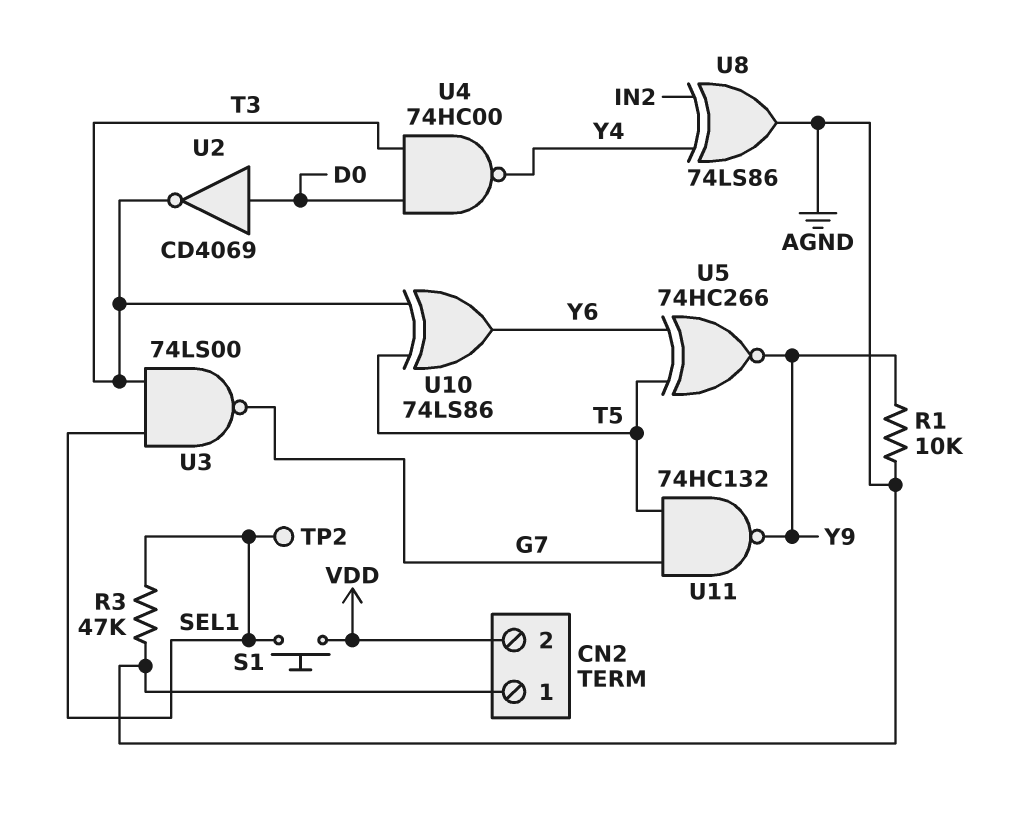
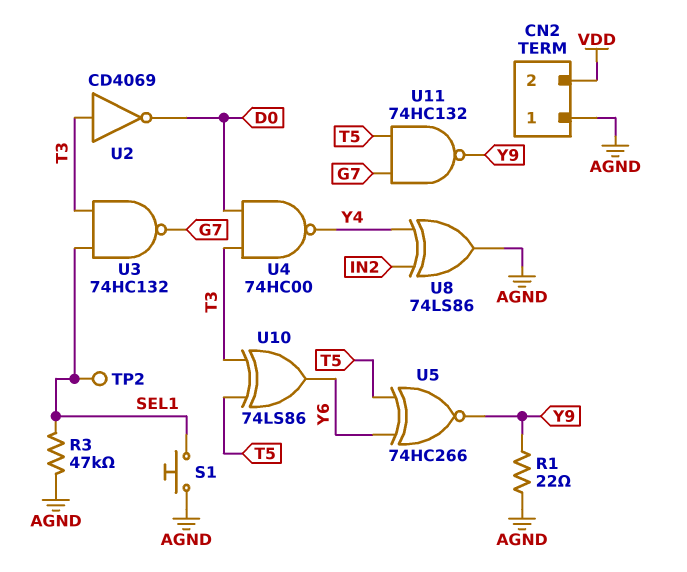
R1: 10k (AGND, Y9) -> 22 (AGND, Y9)
S1: button (SEL1, VDD) -> button (AGND, SEL1)
U2: NOT CD4069 (in D0, out T3) -> NOT CD4069 (in T3, out D0)
U3: NAND 74LS00 (in SEL1, in T3, out G7) -> NAND 74HC132 (in SEL1, in T3, out G7)

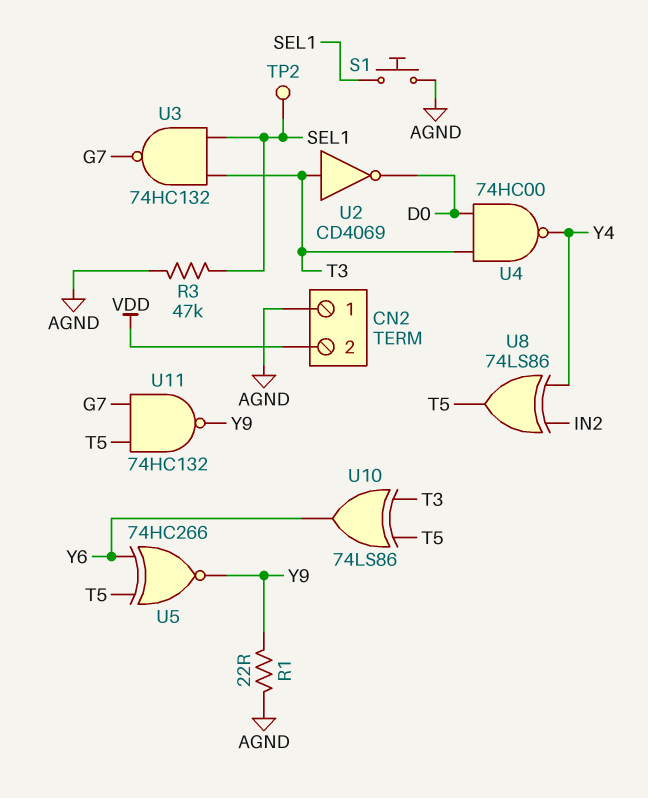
U8: XOR 74LS86 (in IN2, in Y4, out AGND) -> XOR 74LS86 (in IN2, in Y4, out T5)

